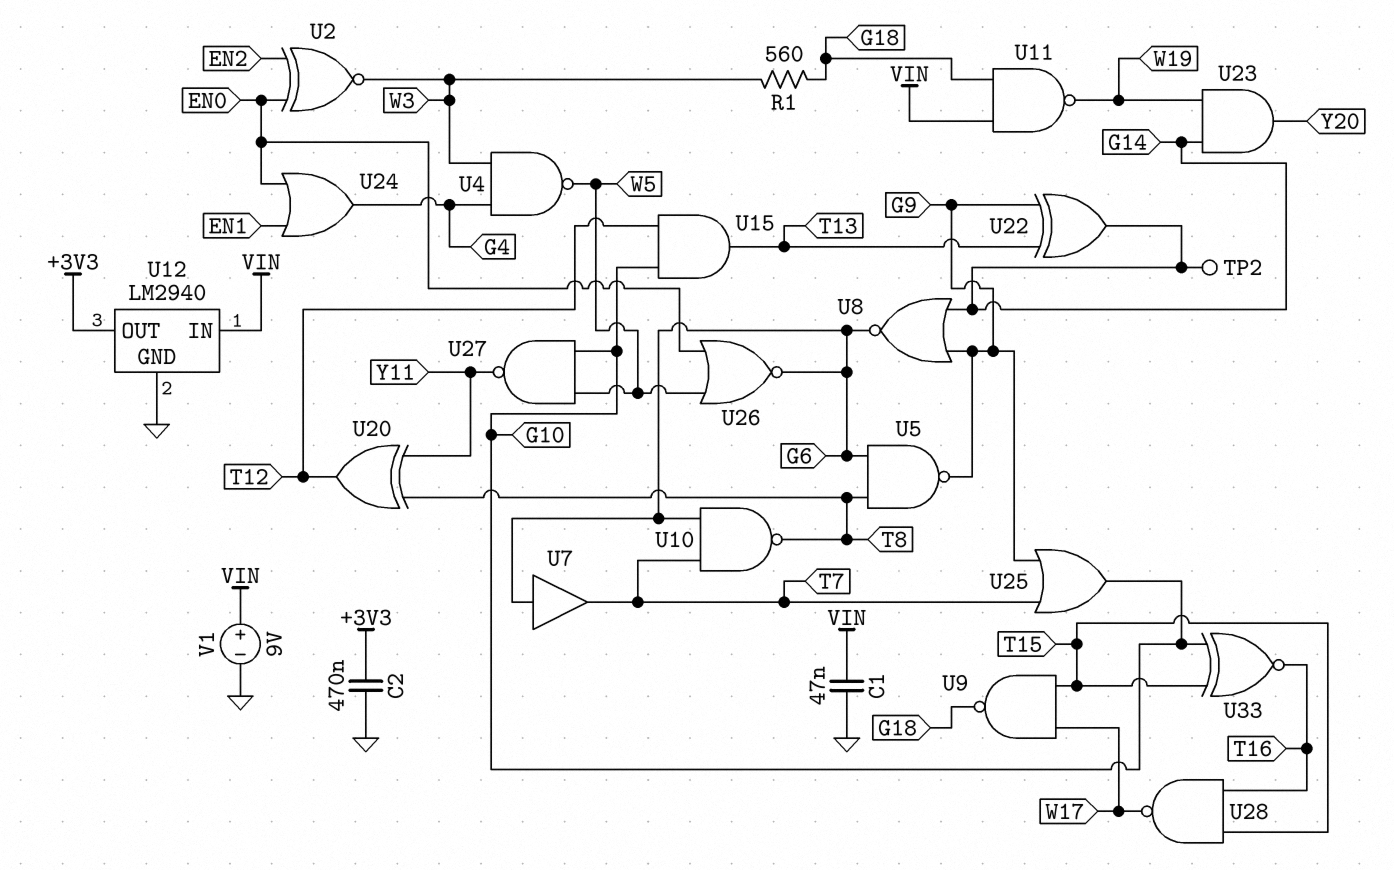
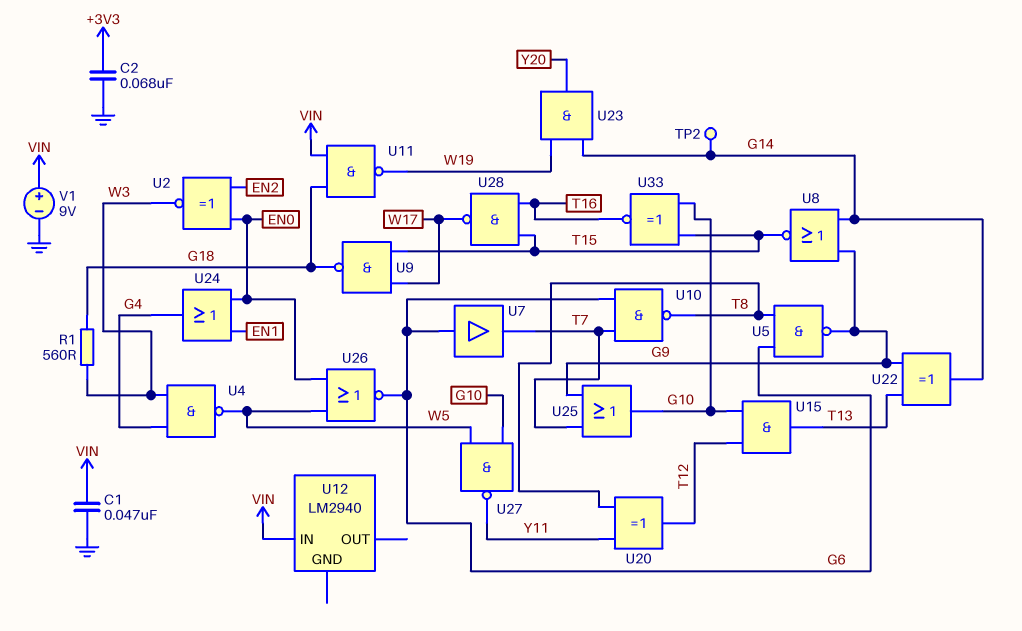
C2: 470nF (+3V3, GND) -> 68nF (+3V3, GND)
U8: NOR (in G9, in G14, out G6) -> NOR (in G9, in G14, out T15)
U12 pin GND: GND -> none
U12 pin OUT: +3V3 -> none

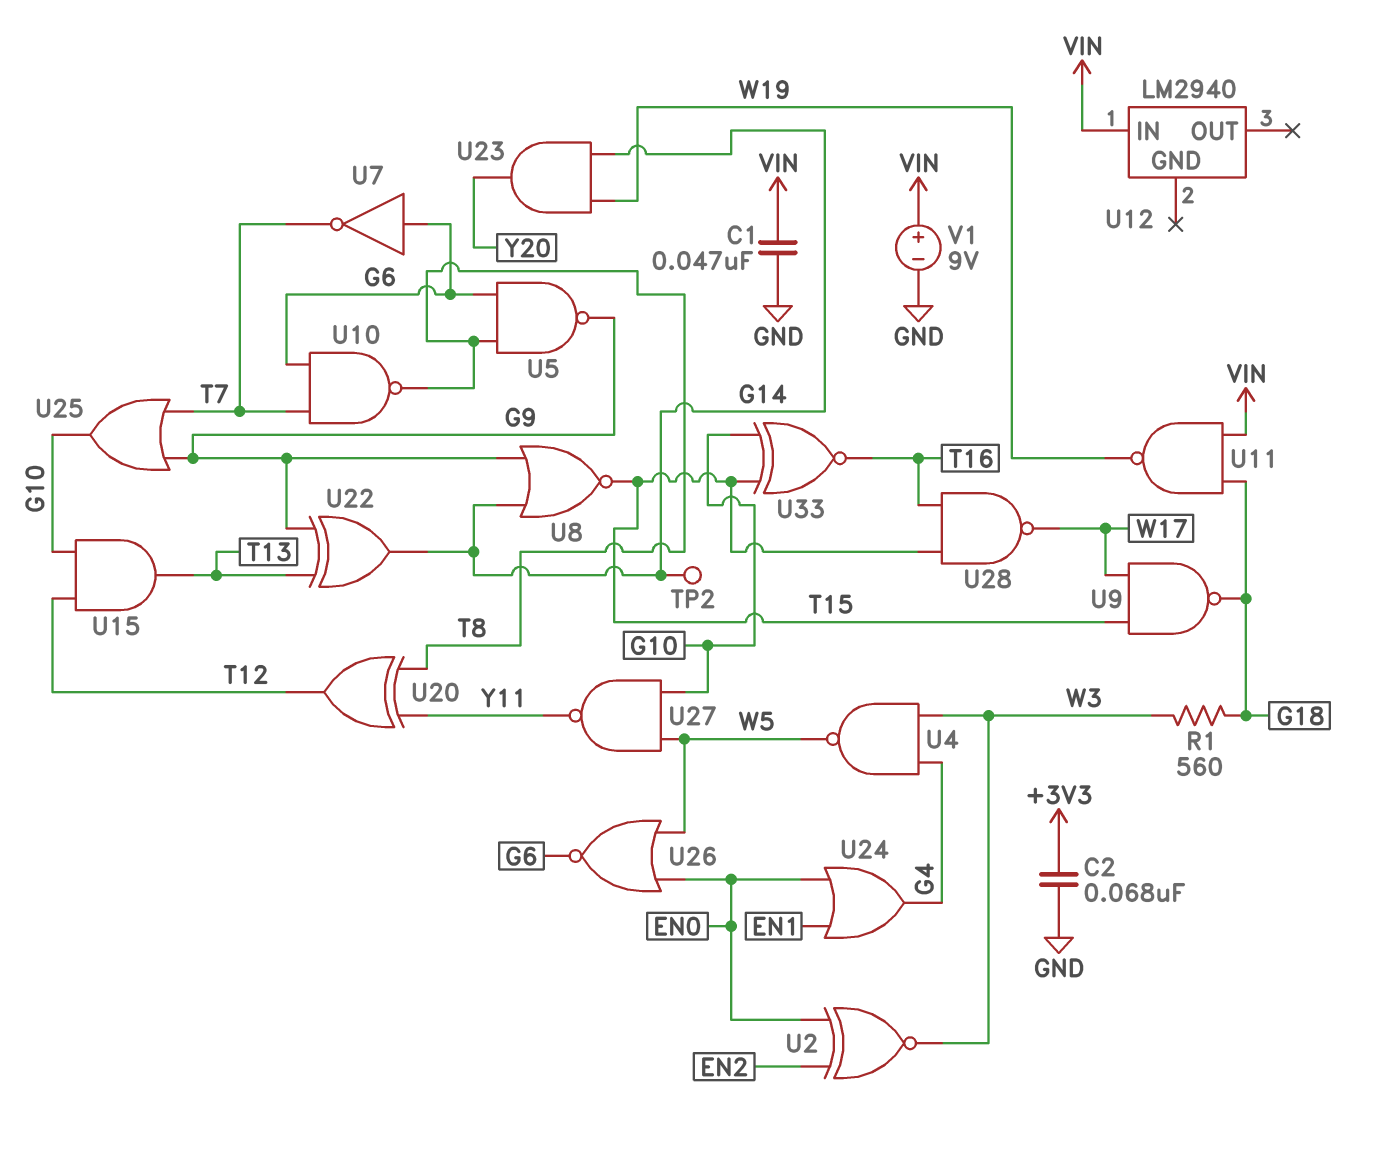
U7: buffer (in G6, out T7) -> NOT (in G6, out T7)

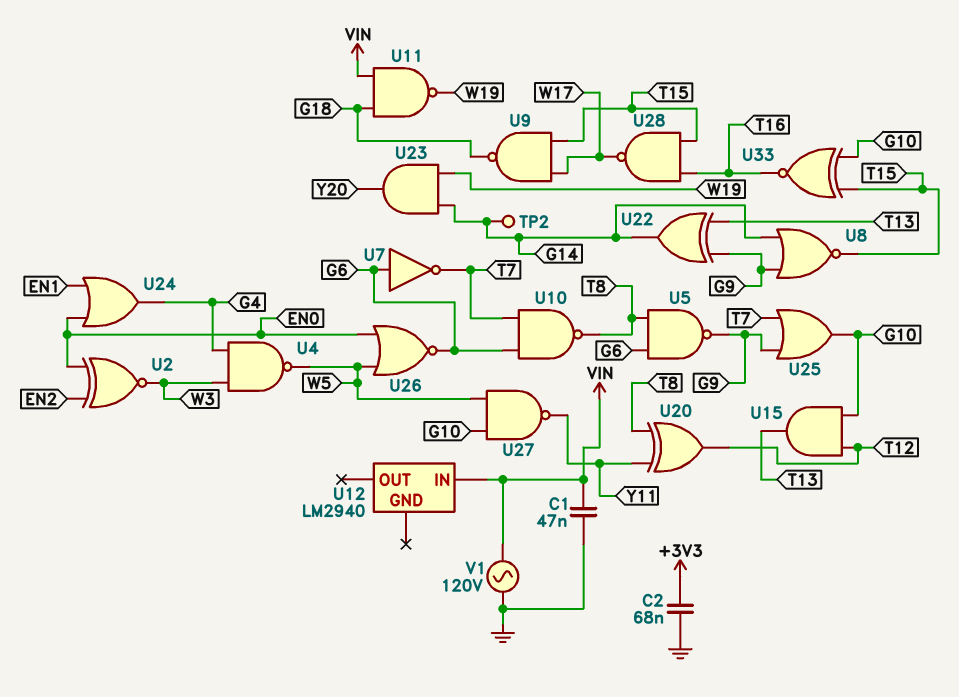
R1: 560 (G18, W3) -> none
V1: 9V (plus VIN, minus GND) -> AC 120V (GND, VIN)

